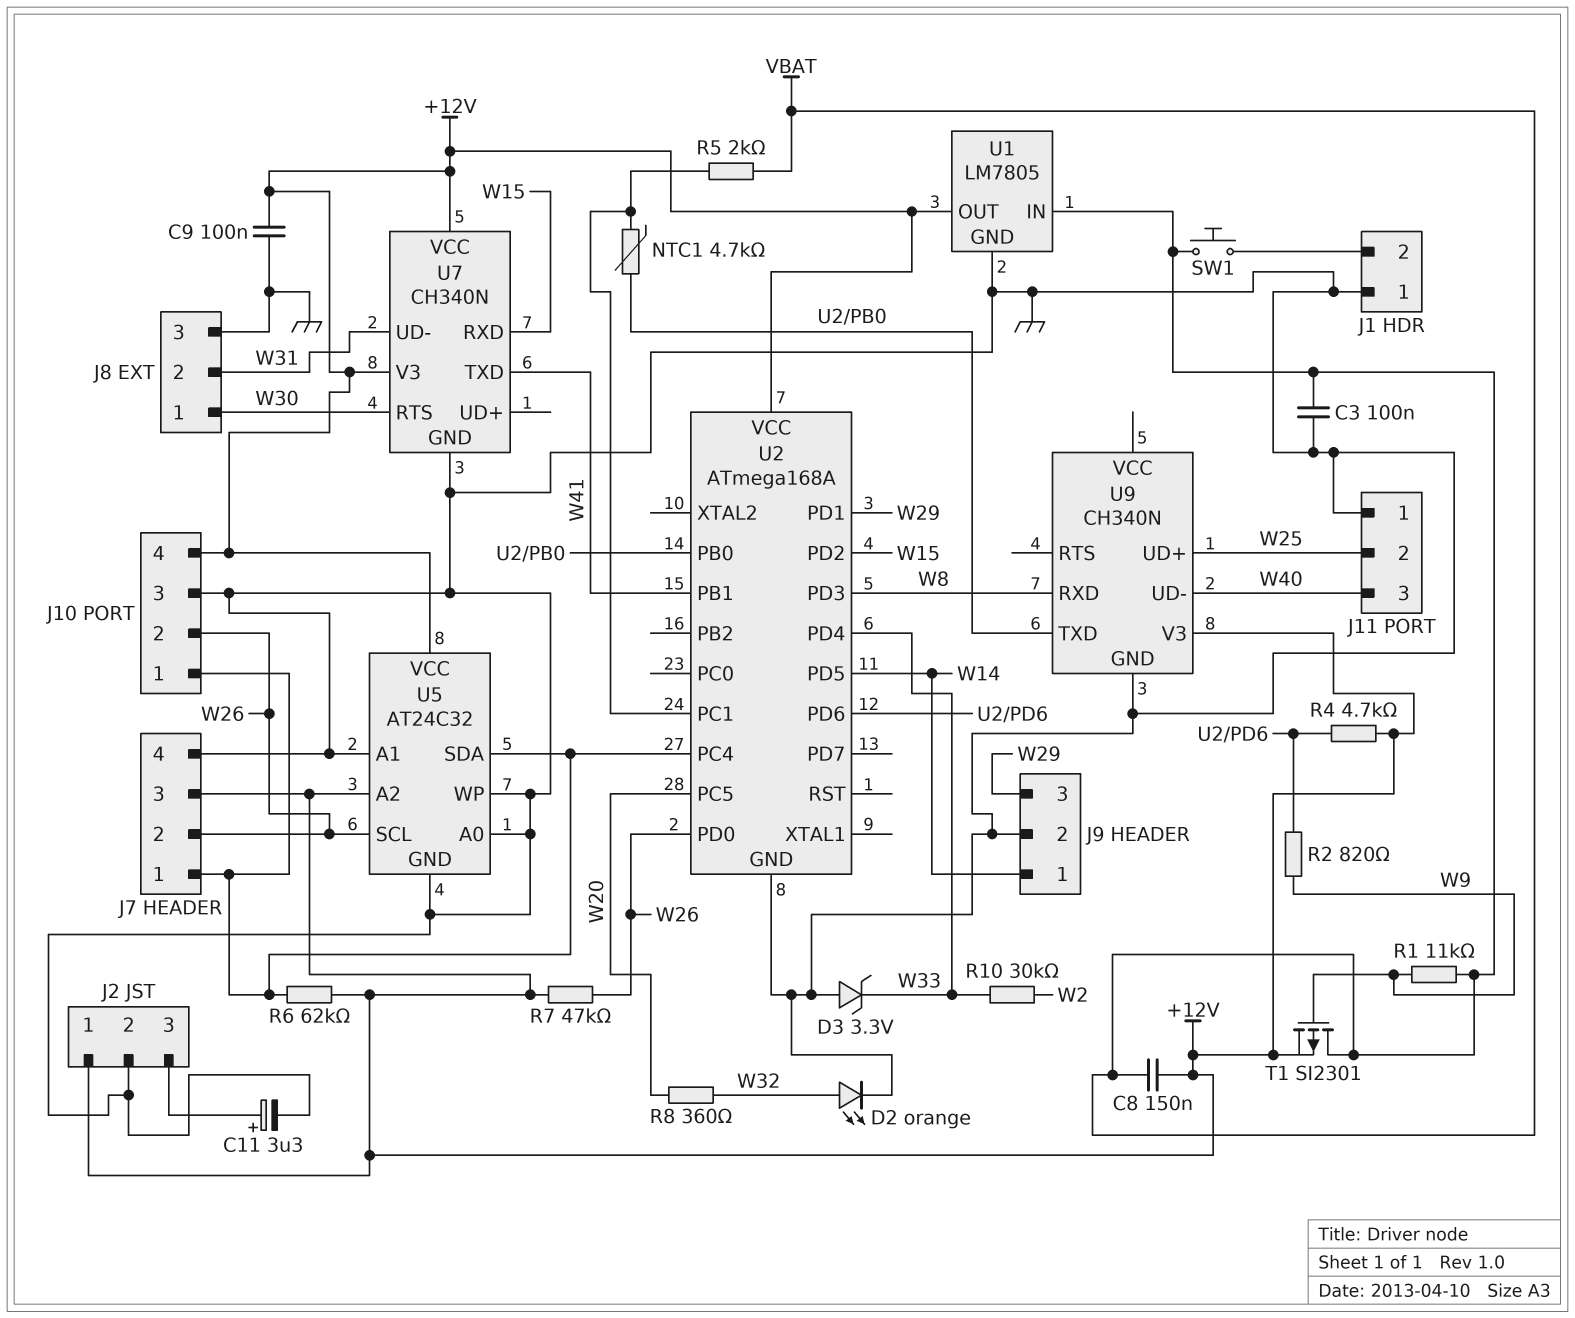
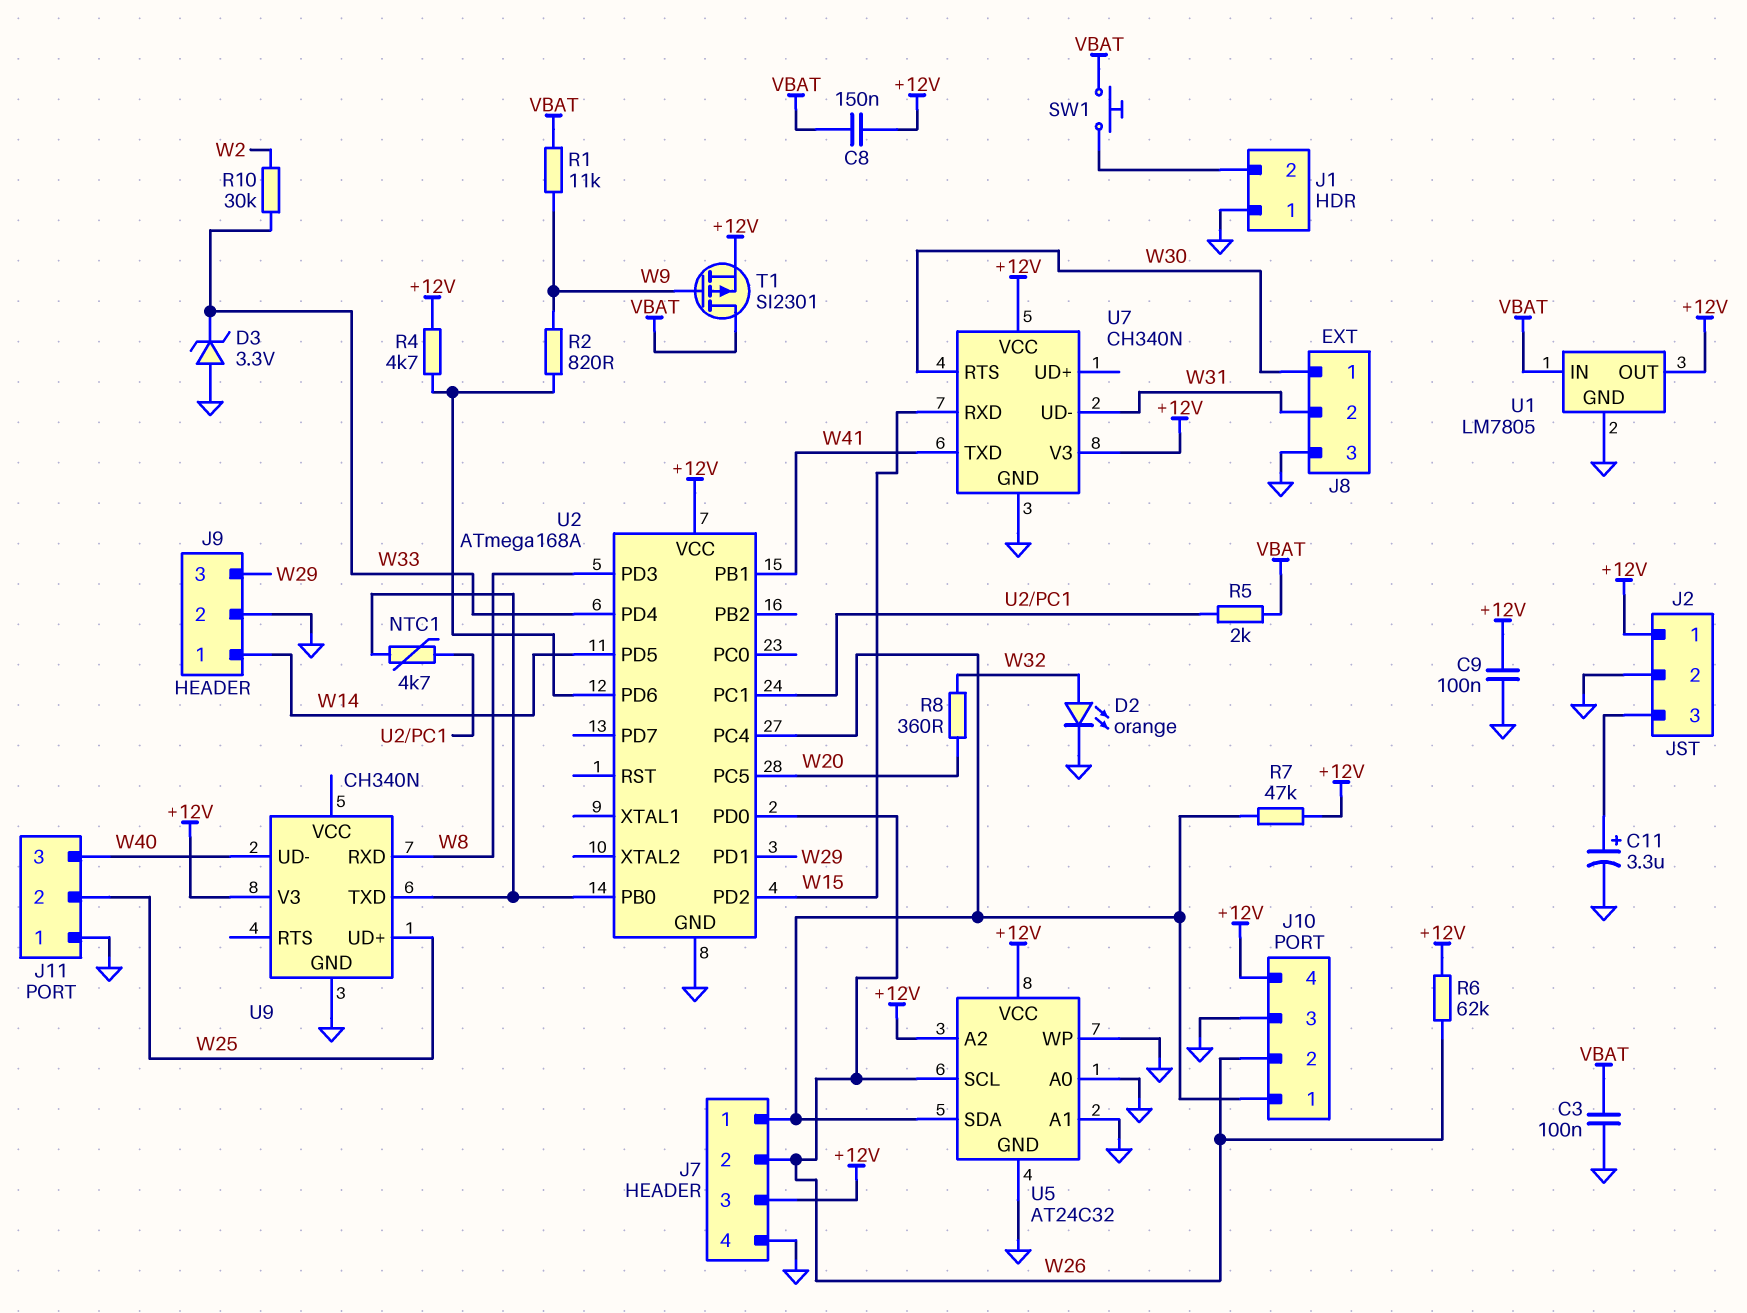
R6: 62k (+12V, J7/1) -> 62k (+12V, W26)
R7: 47k (+12V, W26) -> 47k (+12V, J7/1)

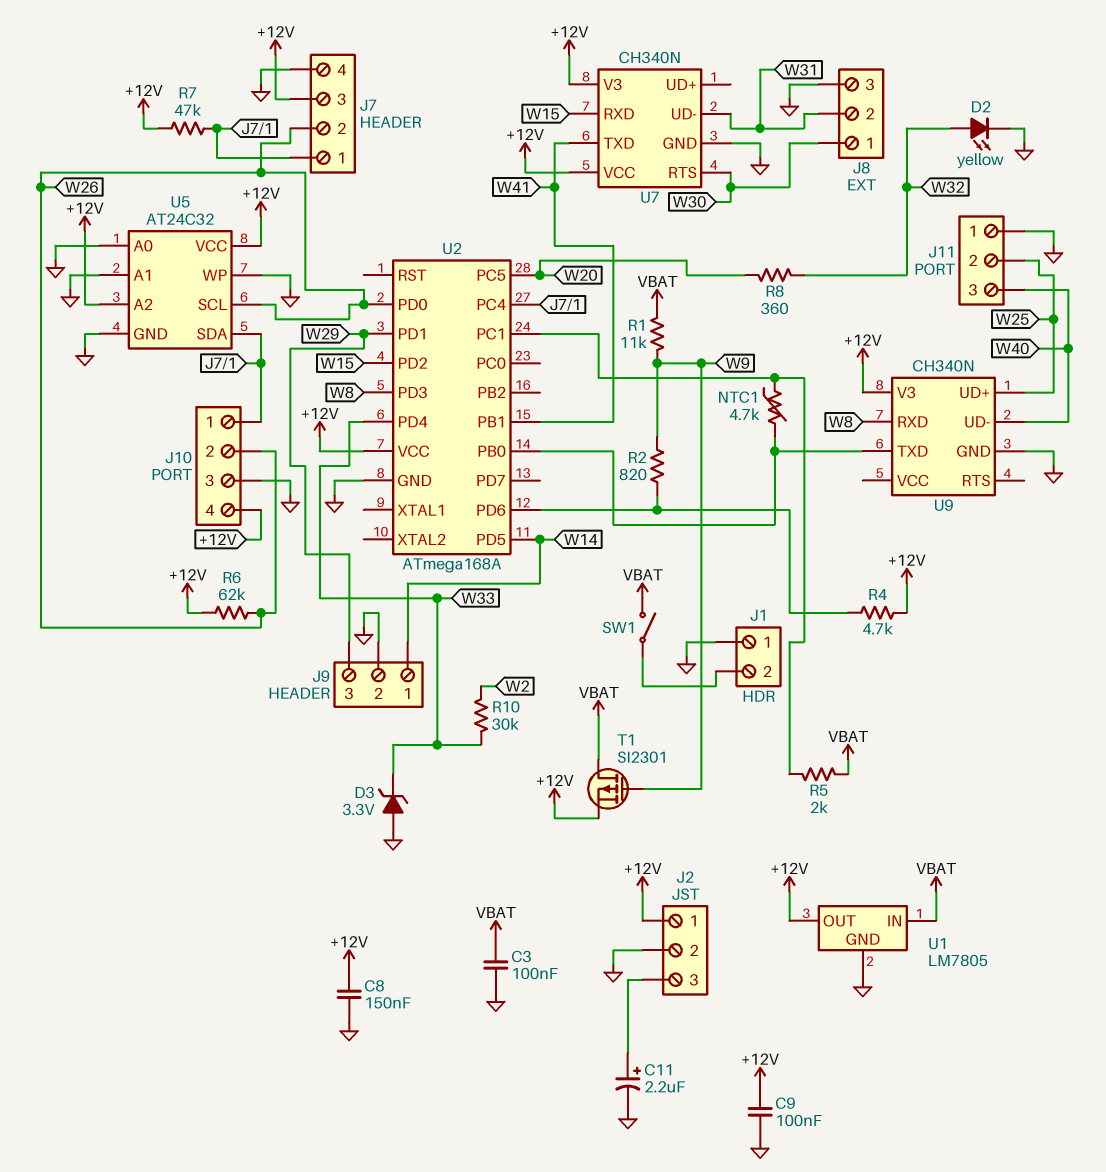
C8: 150nF (+12V, VBAT) -> 150nF (+12V, GND)
C11: 3.3uF (plus J2/3, minus GND) -> 2.2uF (plus J2/3, minus GND)
D2: LED orange (A W32, K GND) -> LED yellow (A W32, K GND)
SW1: button (J1/2, VBAT) -> switch (J1/2, VBAT)

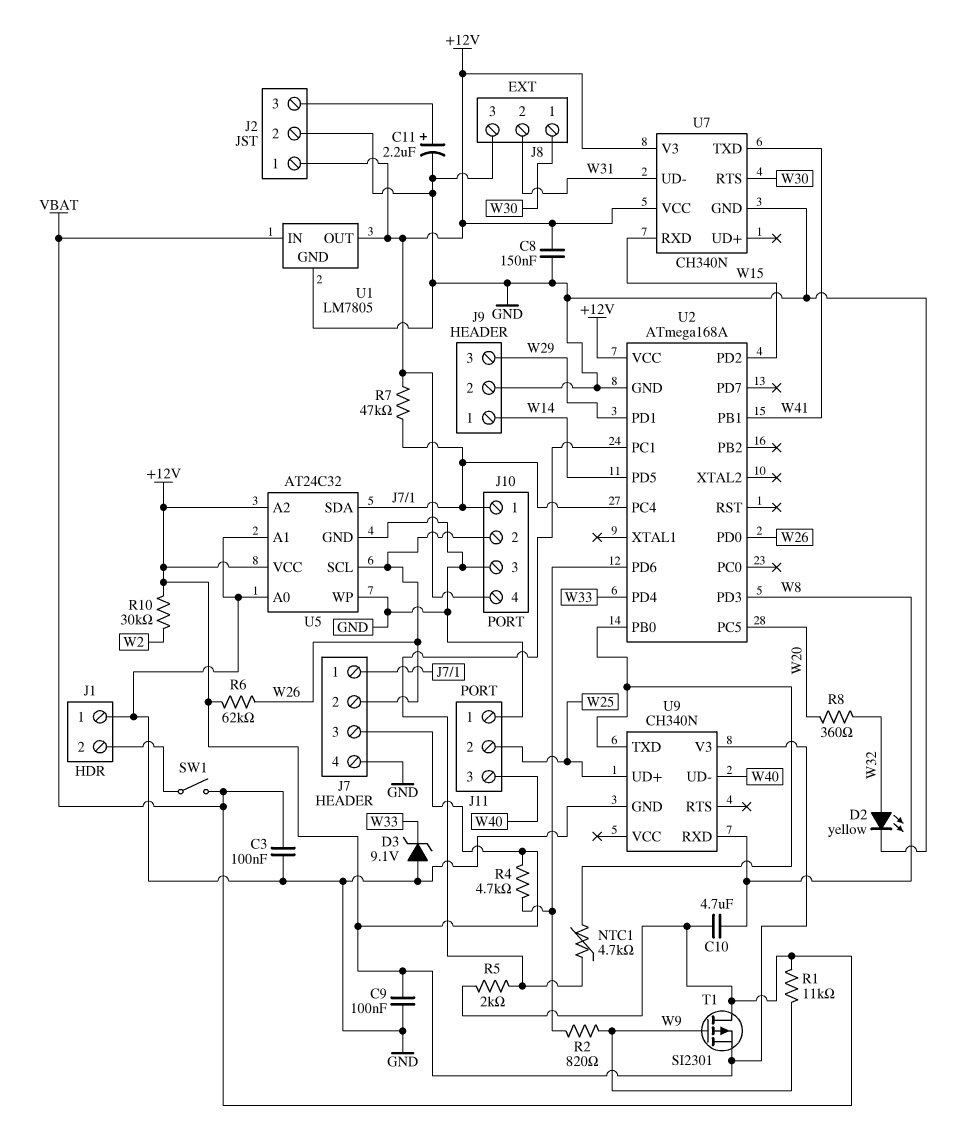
C10: none -> 4.7uF (VBAT, W8)
D3: zener 3.3V (A GND, K W33) -> zener 9.1V (A GND, K W33)
R10: 30k (W2, W33) -> 30k (+12V, W2)

